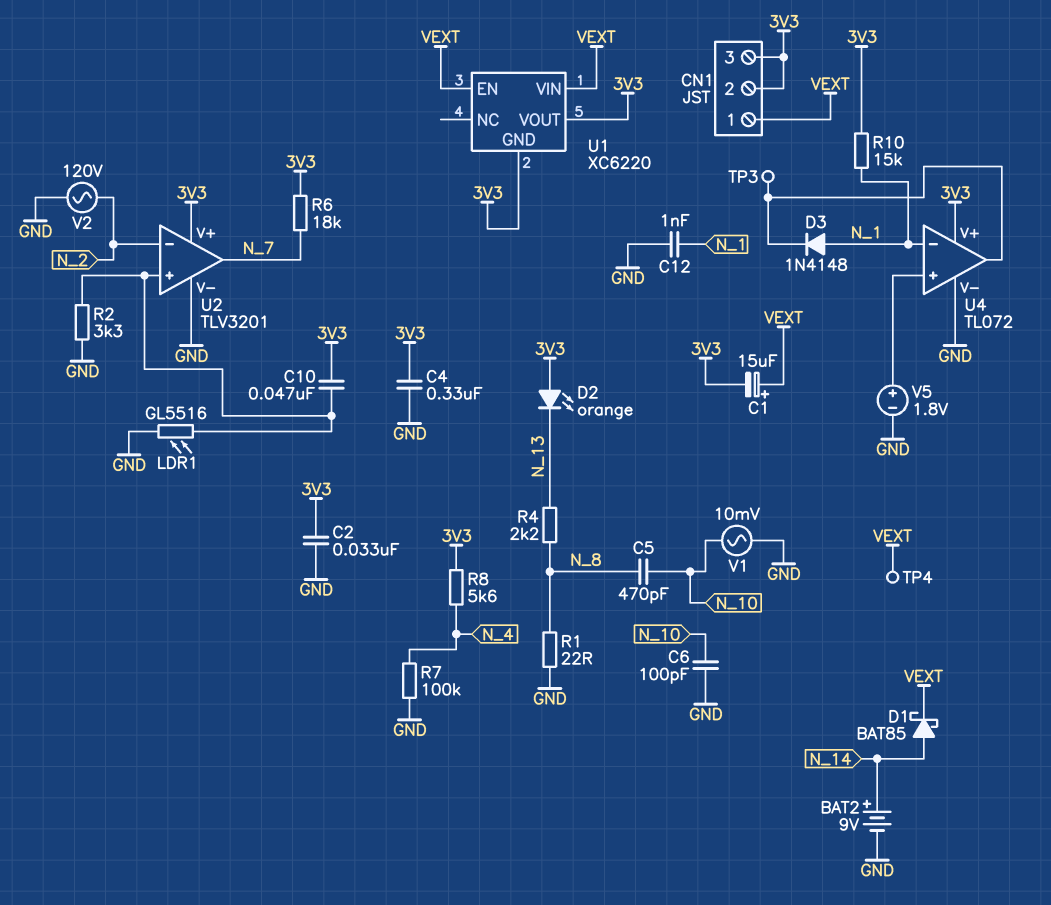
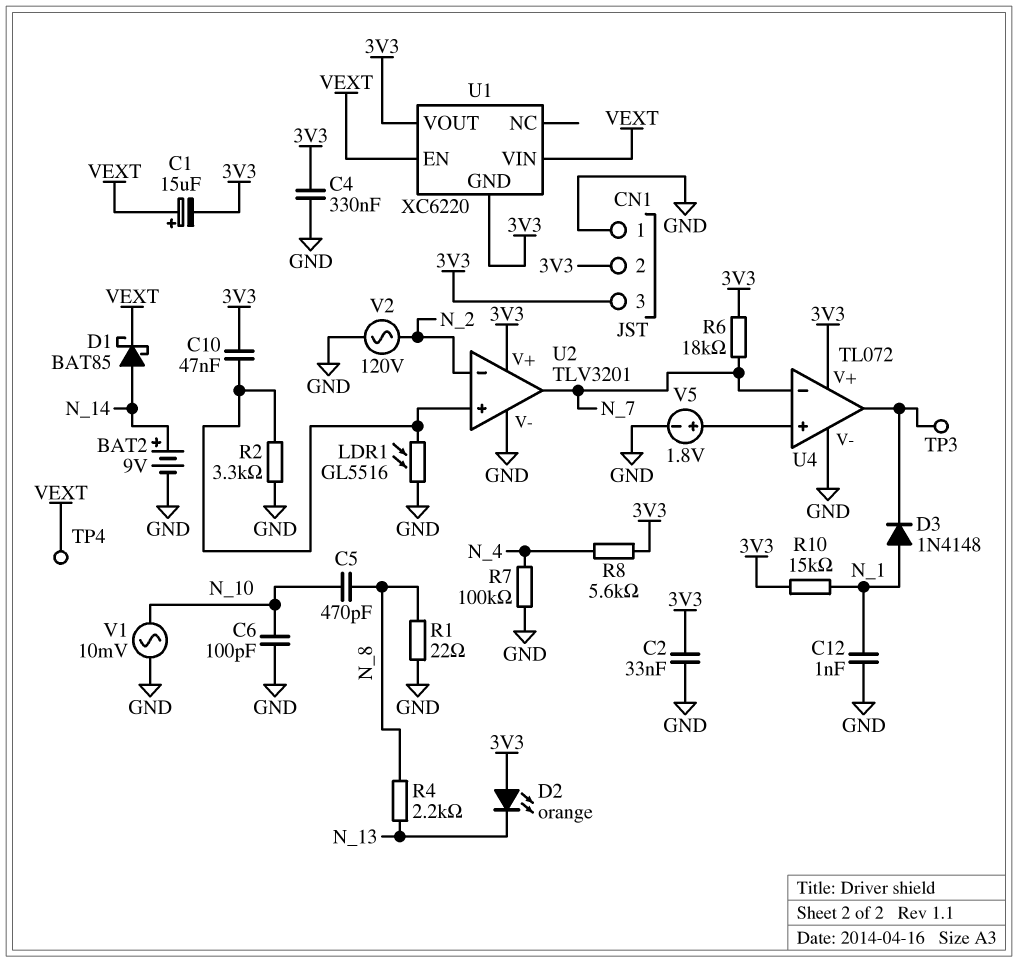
CN1 pin 1: VEXT -> GND
U4 pin in-: N_1 -> N_7

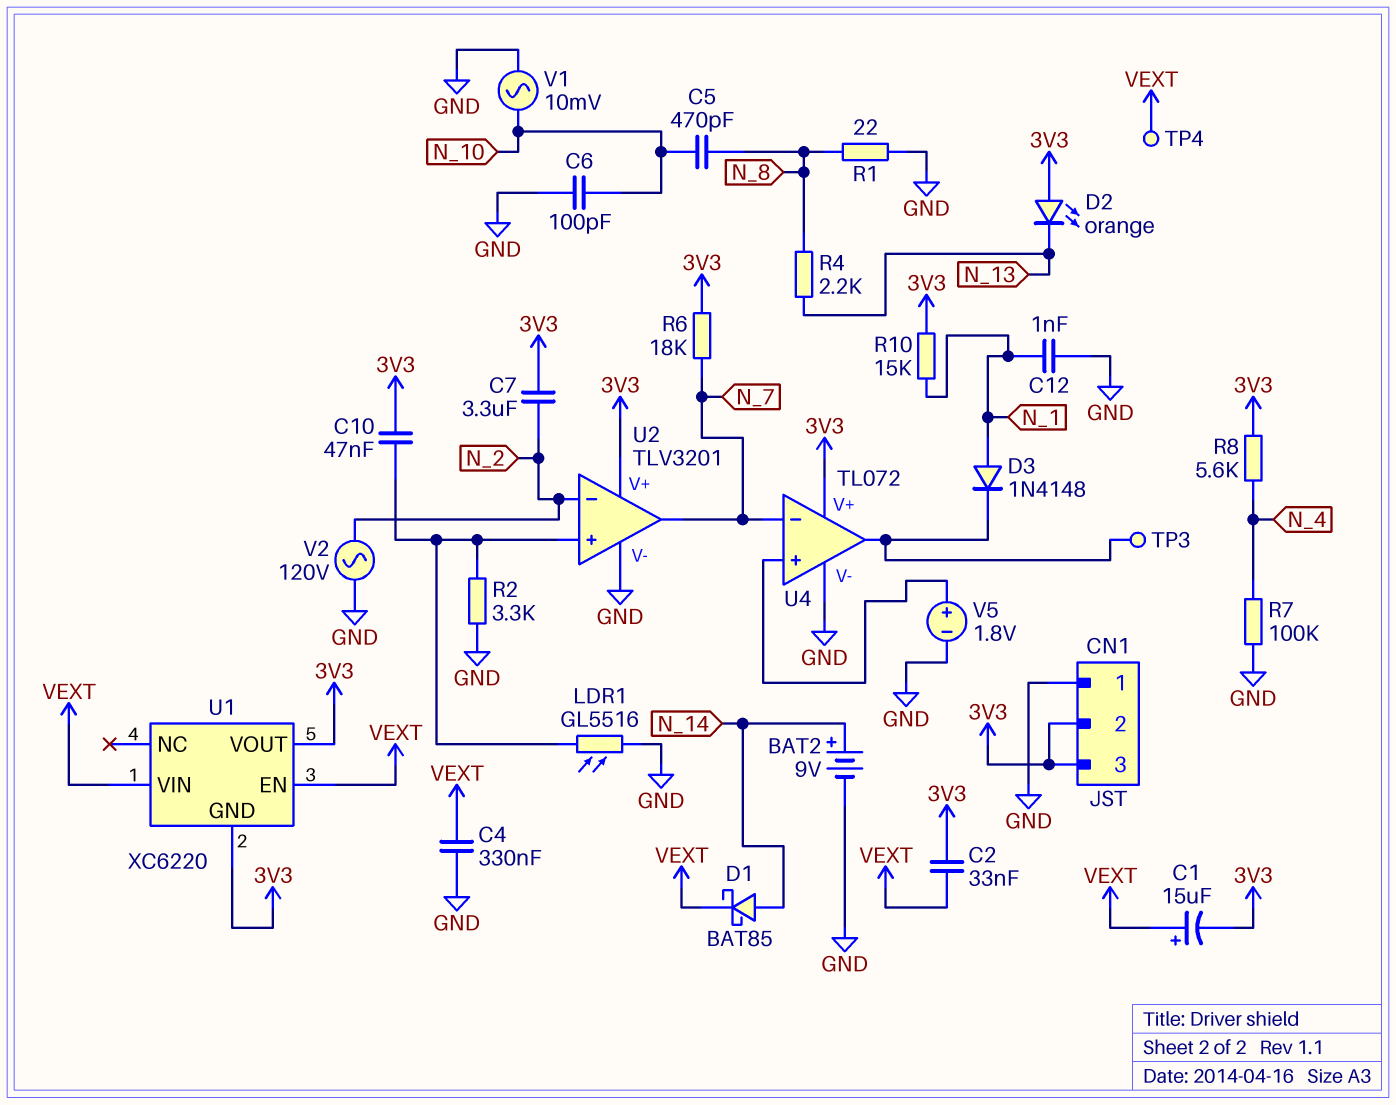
C2: 33nF (3V3, GND) -> 33nF (3V3, VEXT)
C4: 330nF (3V3, GND) -> 330nF (GND, VEXT)
C7: none -> 3.3uF (3V3, N_2)

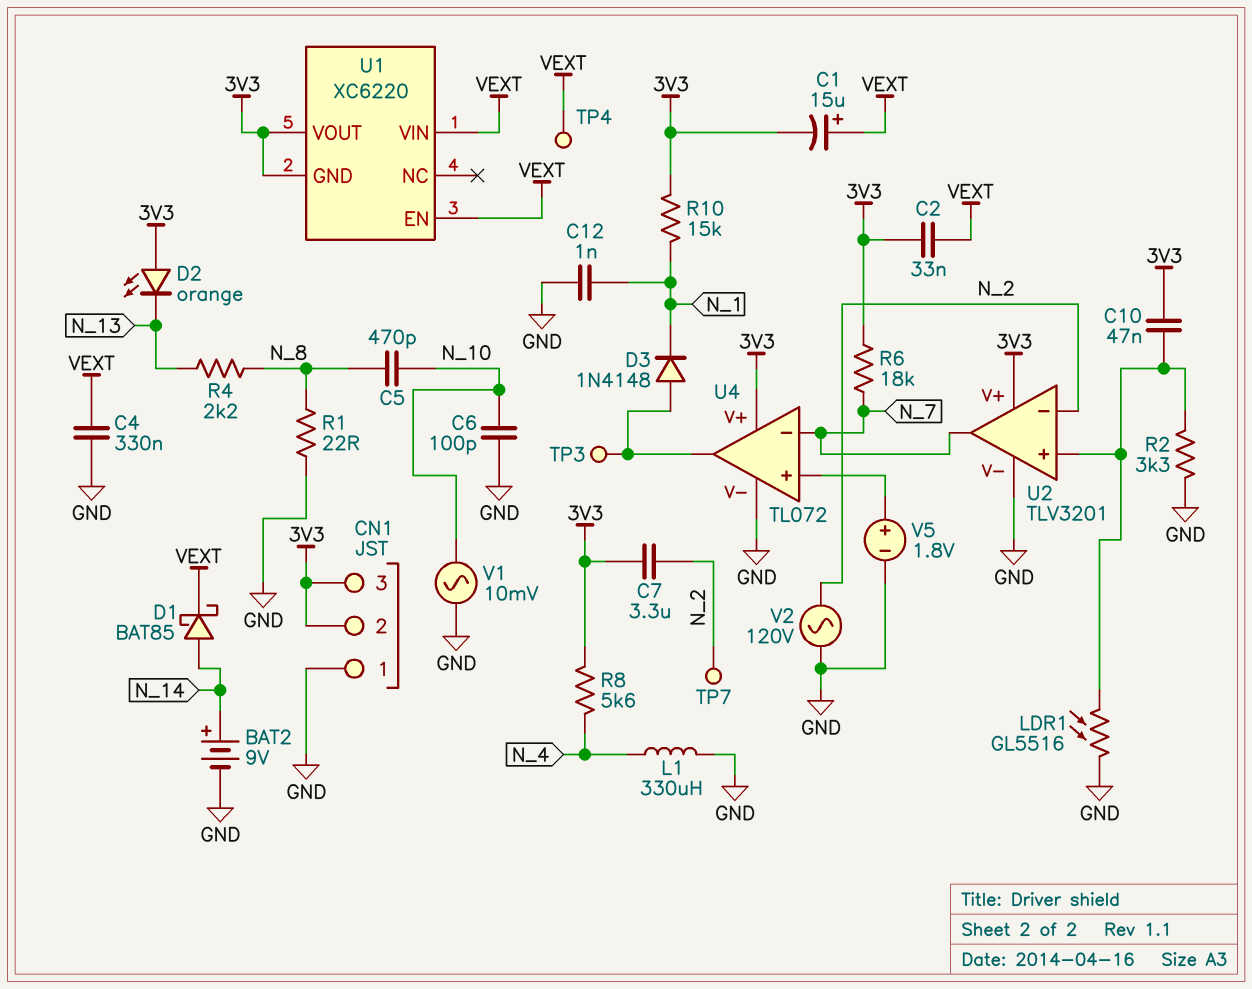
D3: diode 1N4148 (A N_1, K U4/out) -> diode 1N4148 (A U4/out, K N_1)
L1: none -> 330uH (GND, N_4)
R7: 100k (GND, N_4) -> none
TP7: none -> test point (N_2)

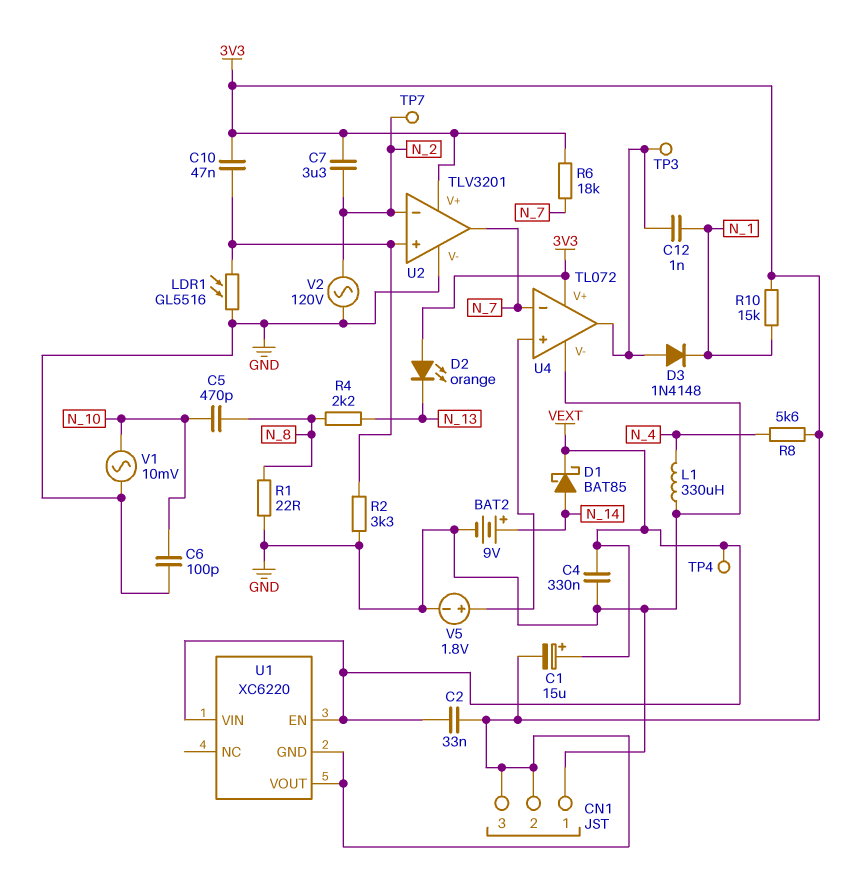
C12: 1nF (GND, N_1) -> 1nF (N_1, U4/out)

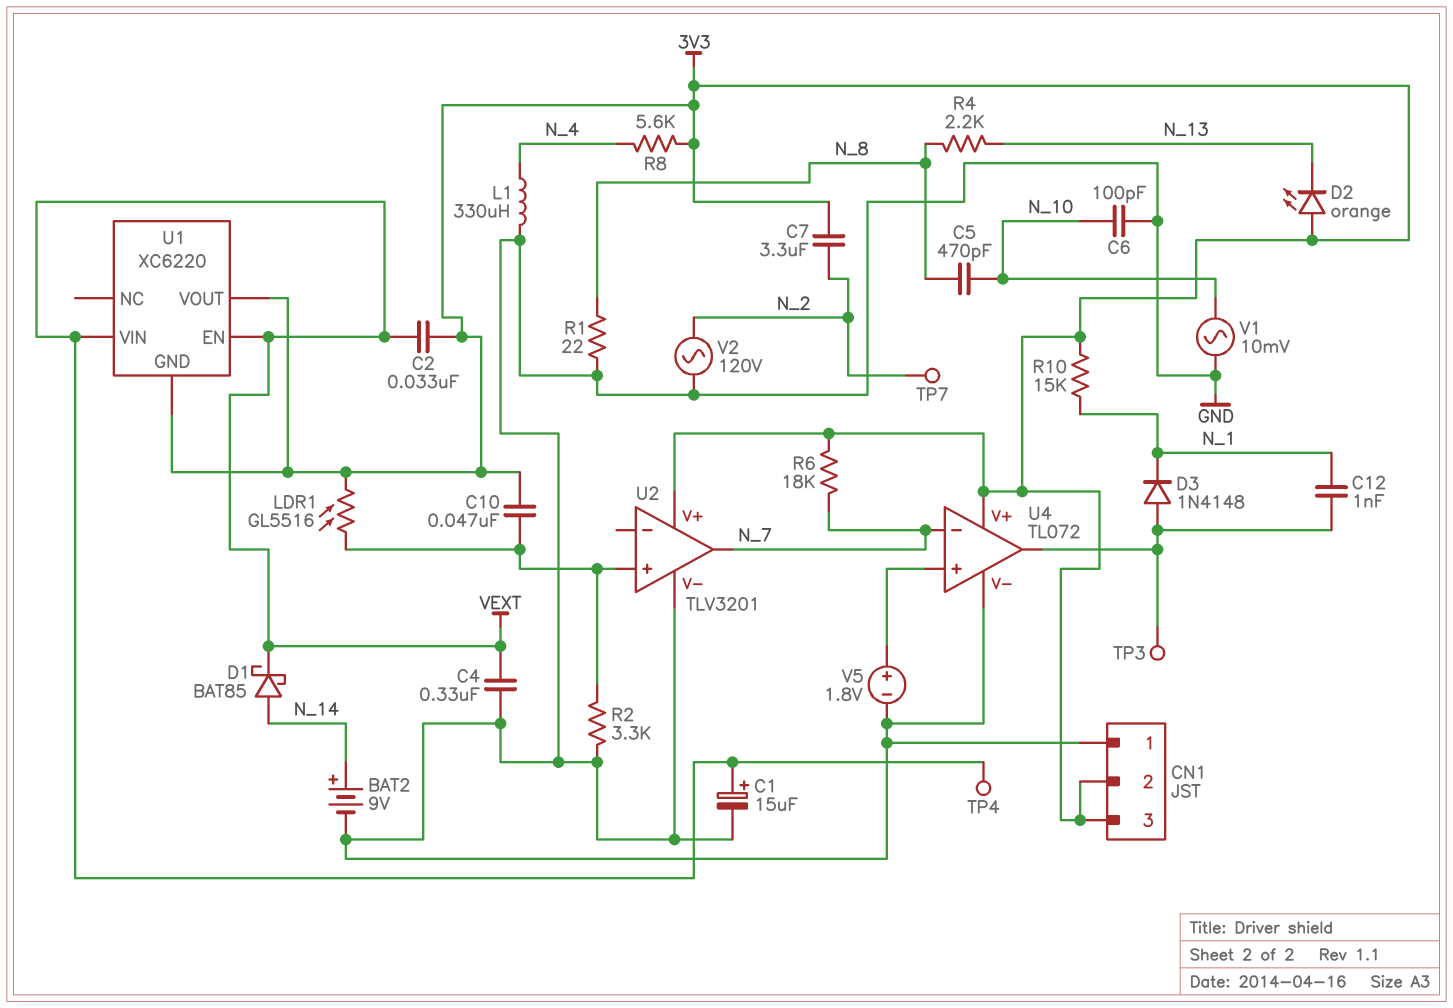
C1: 15uF (plus VEXT, minus 3V3) -> 15uF (plus VEXT, minus GND)
LDR1: GL5516 (GND, U2/in+) -> GL5516 (3V3, U2/in+)
U2 pin in-: N_2 -> none

